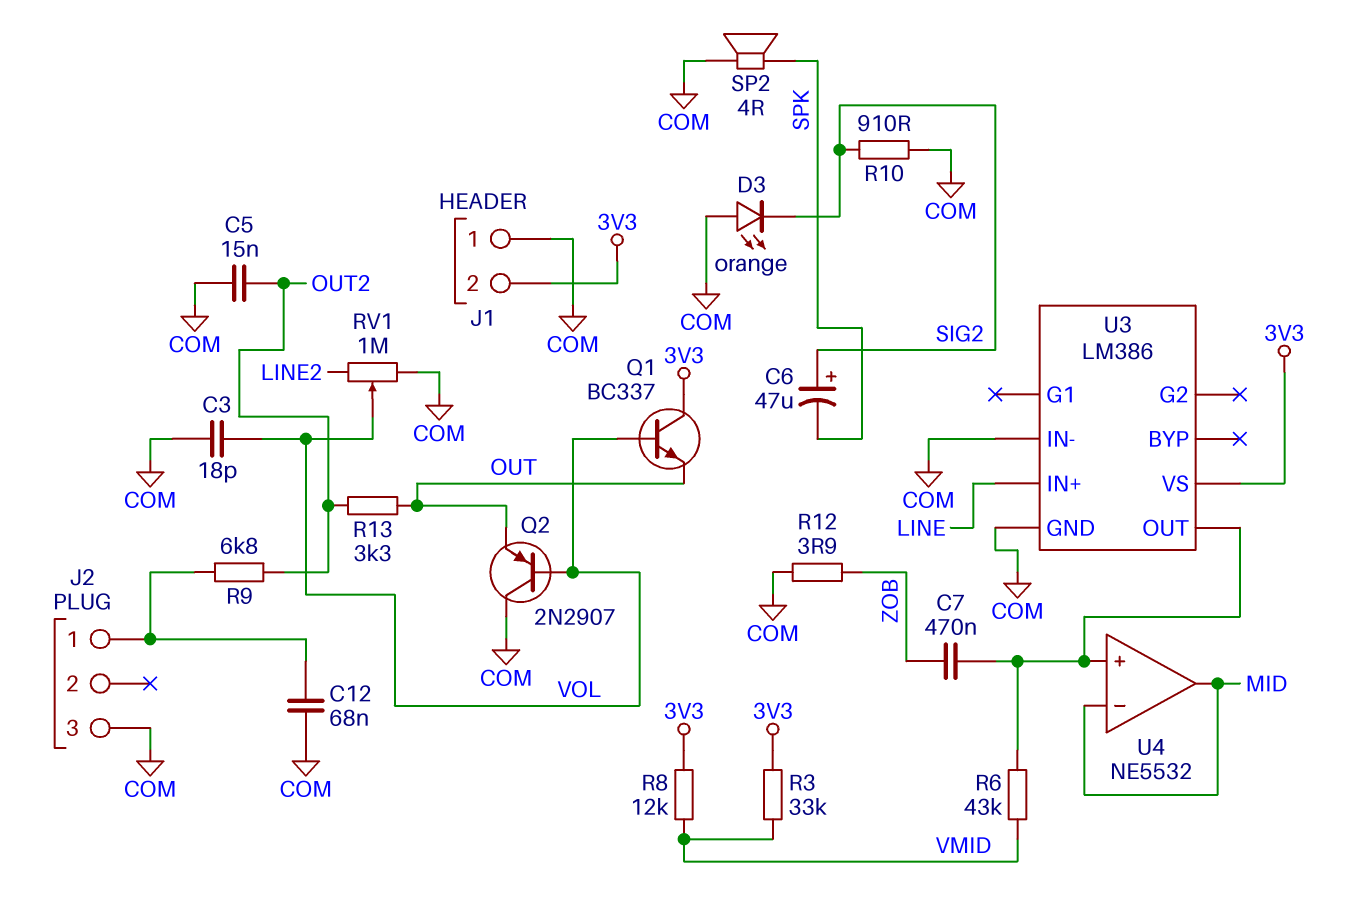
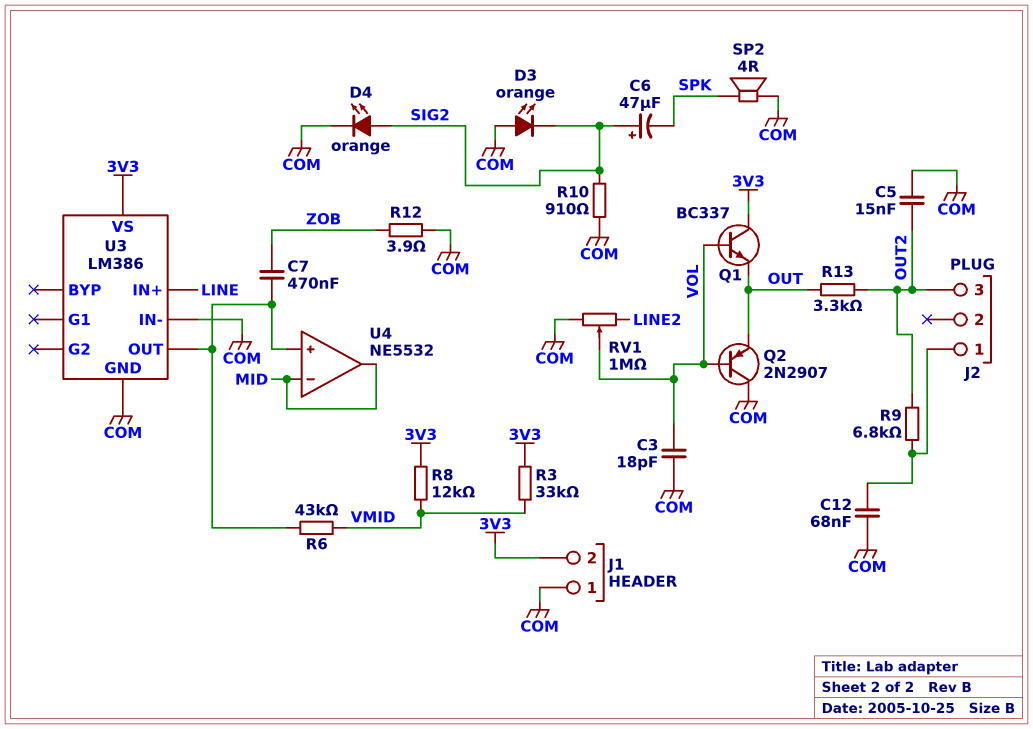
D4: none -> LED orange (A SIG2, K COM)
J2 pin 3: COM -> OUT2

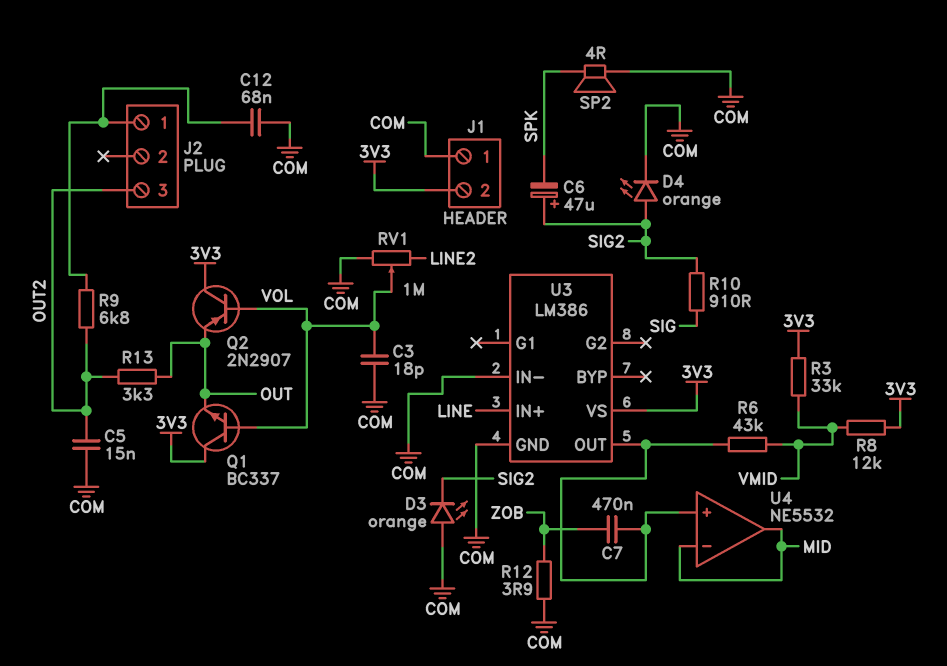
Q2: PNP 2N2907 (B VOL, C COM, E OUT) -> PNP 2N2907 (B VOL, C 3V3, E OUT)
R10: 910 (COM, SIG2) -> 910 (SIG, SIG2)

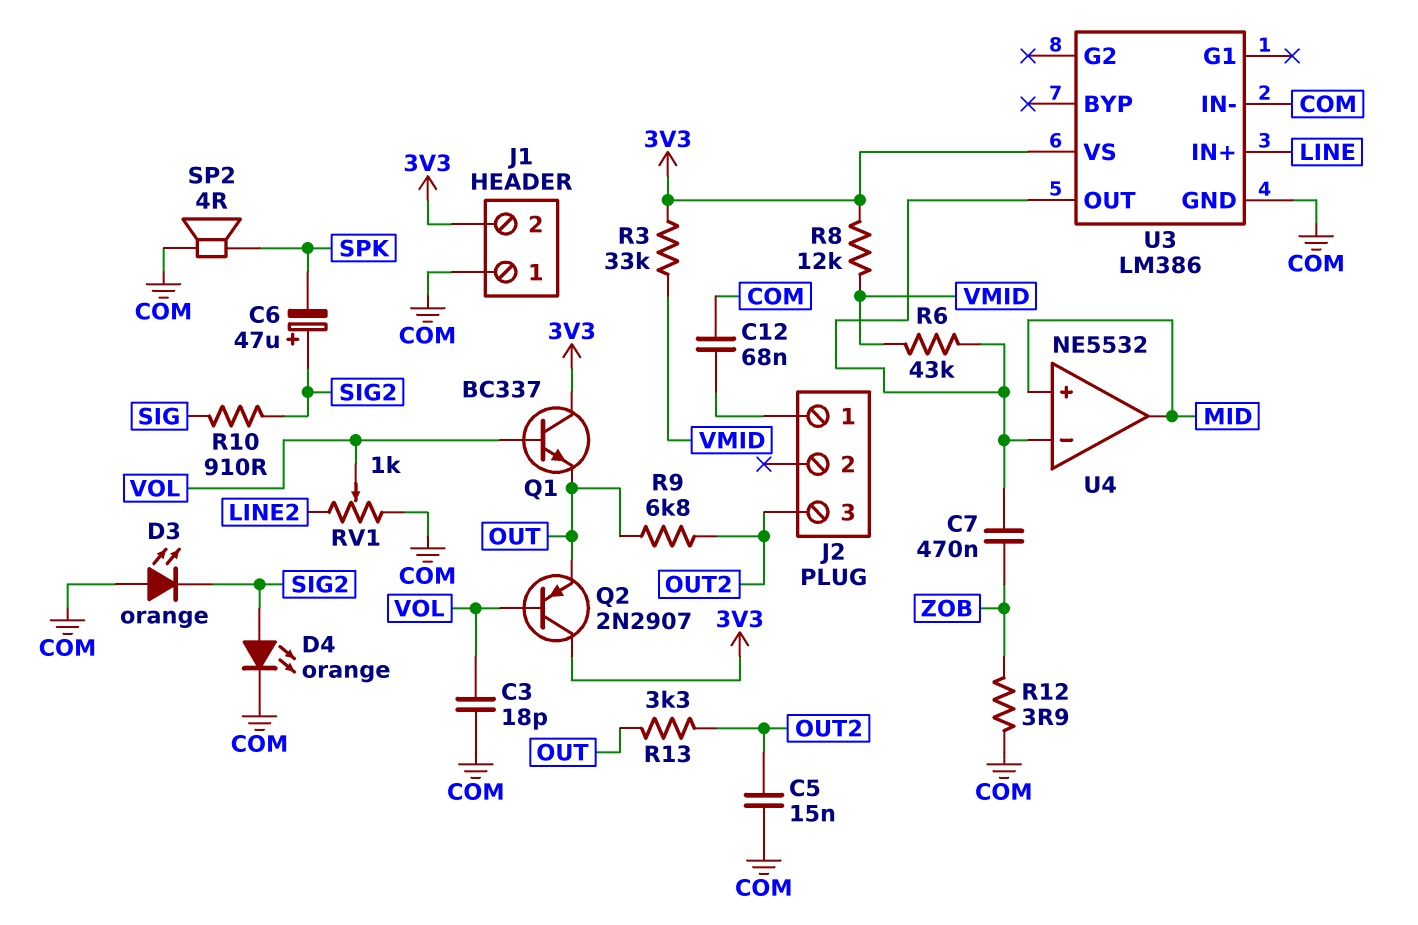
R9: 6.8k (J2/1, OUT2) -> 6.8k (OUT, OUT2)
RV1: 1M (COM, LINE2, wiper VOL) -> 1k (COM, LINE2, wiper VOL)
U4 pin in+: U3/OUT -> MID
U4 pin in-: MID -> U3/OUT

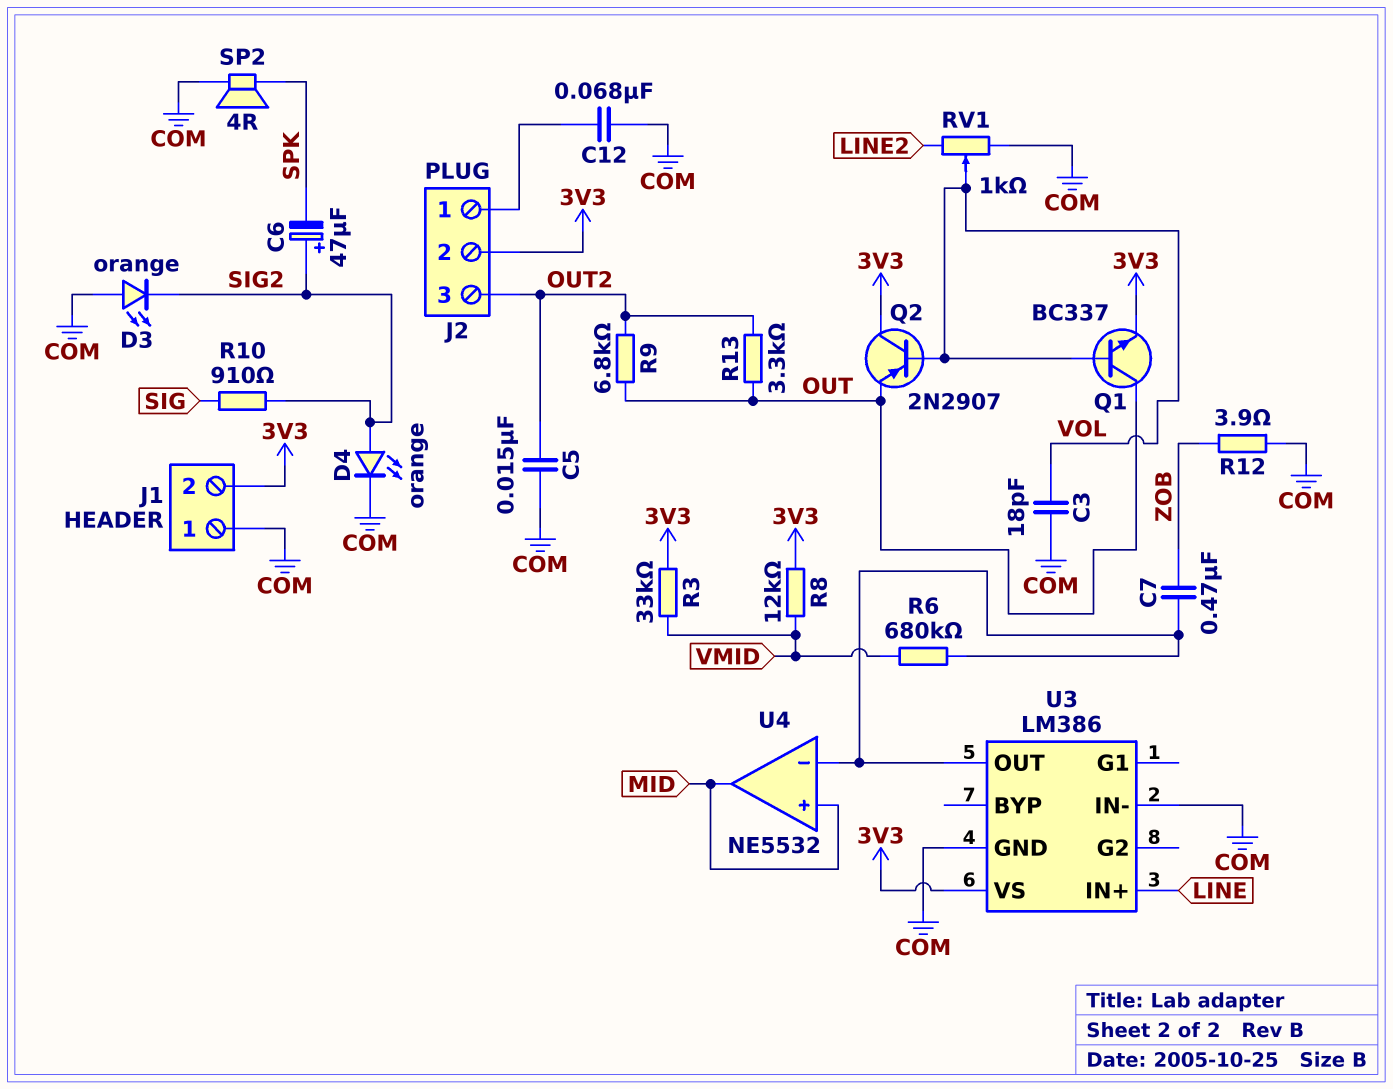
J2 pin 2: none -> 3V3
Q1: NPN BC337 (B VOL, C 3V3, E OUT) -> NPN BC337 (B VOL, C OUT, E 3V3)
R6: 43k (U3/OUT, VMID) -> 680k (U3/OUT, VMID)

